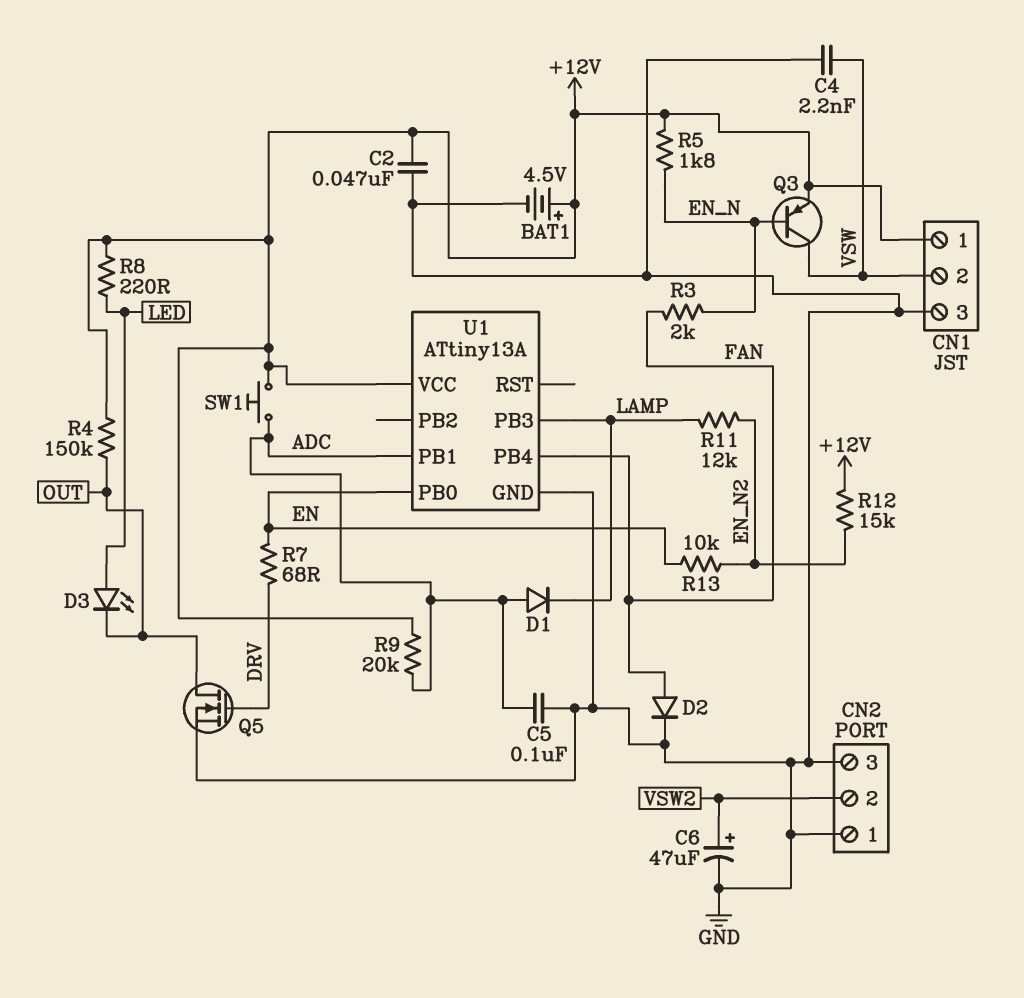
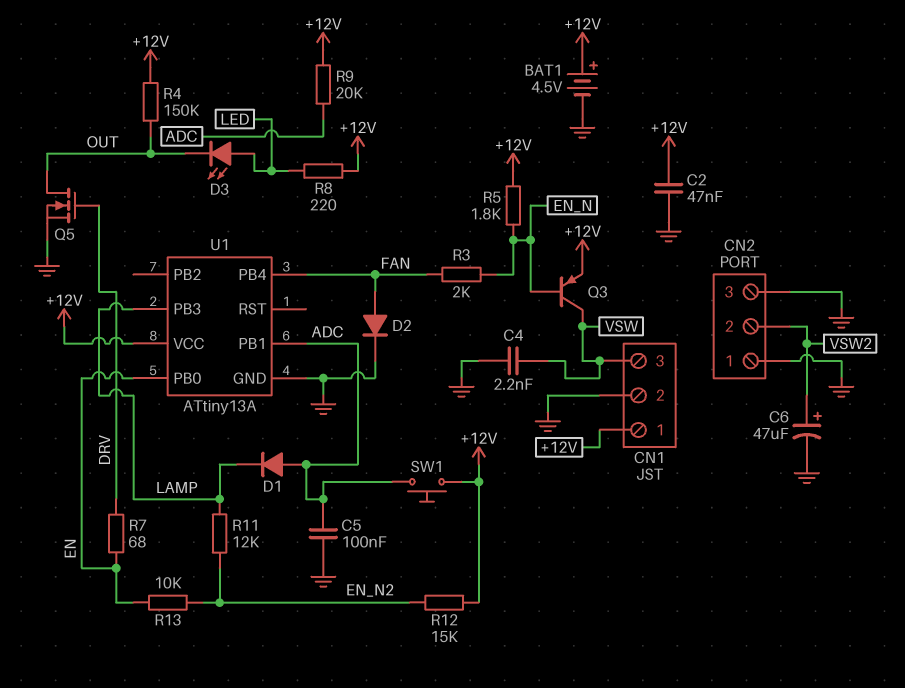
CN1 pin 2: VSW -> GND
CN1 pin 3: GND -> VSW

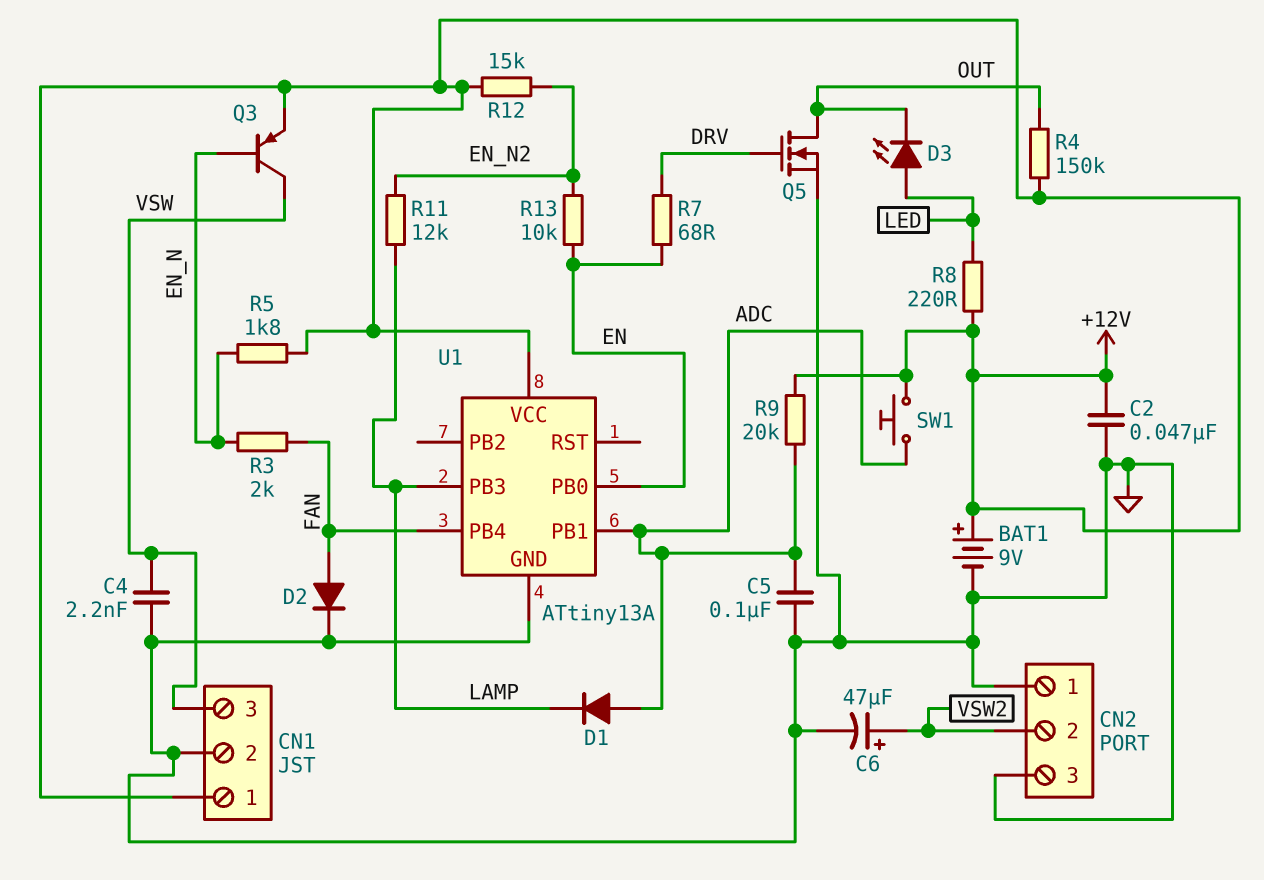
BAT1: 4.5V (plus +12V, minus GND) -> 9V (plus +12V, minus GND)

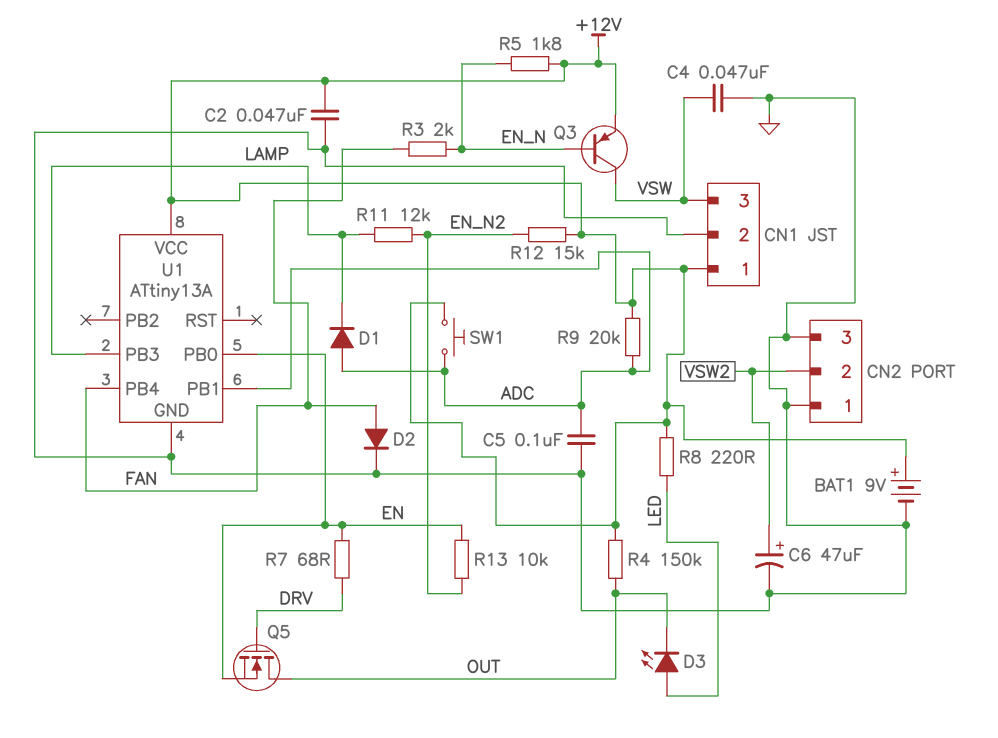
C4: 2.2nF (GND, VSW) -> 47nF (GND, VSW)
Q5: NMOS (G DRV, D OUT, S GND) -> NMOS (G DRV, D OUT, S EN)

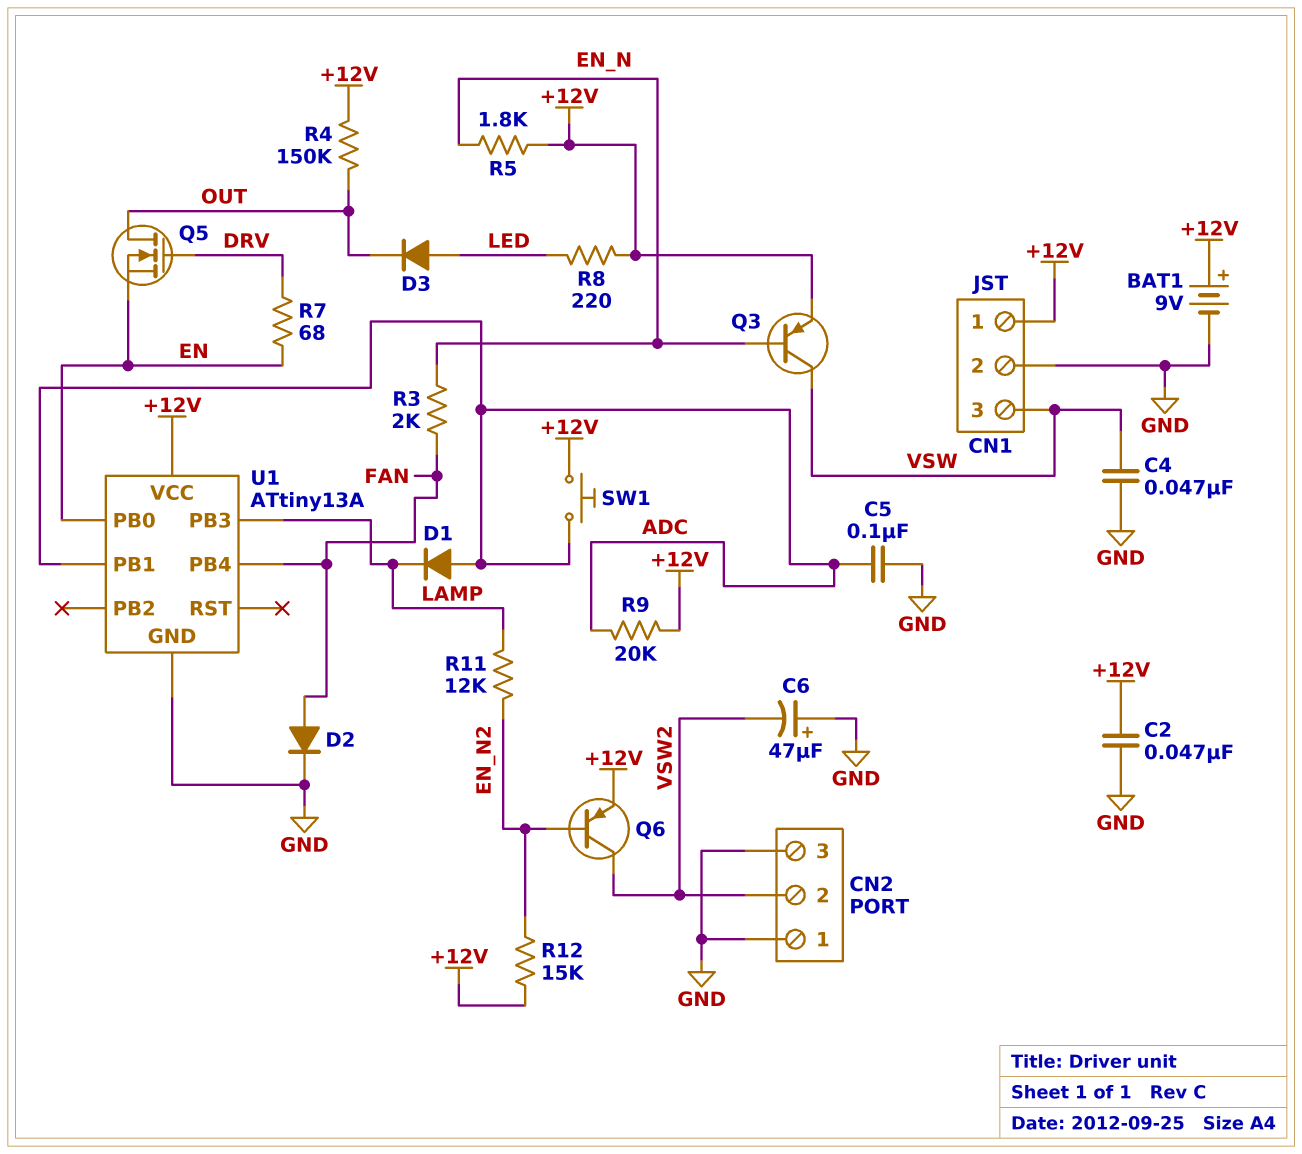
C6: 47uF (plus VSW2, minus GND) -> 47uF (plus GND, minus VSW2)
D3: LED (A LED, K OUT) -> diode (A LED, K OUT)
Q6: none -> PNP (B EN_N2, C VSW2, E +12V)
R13: 10k (EN, EN_N2) -> none

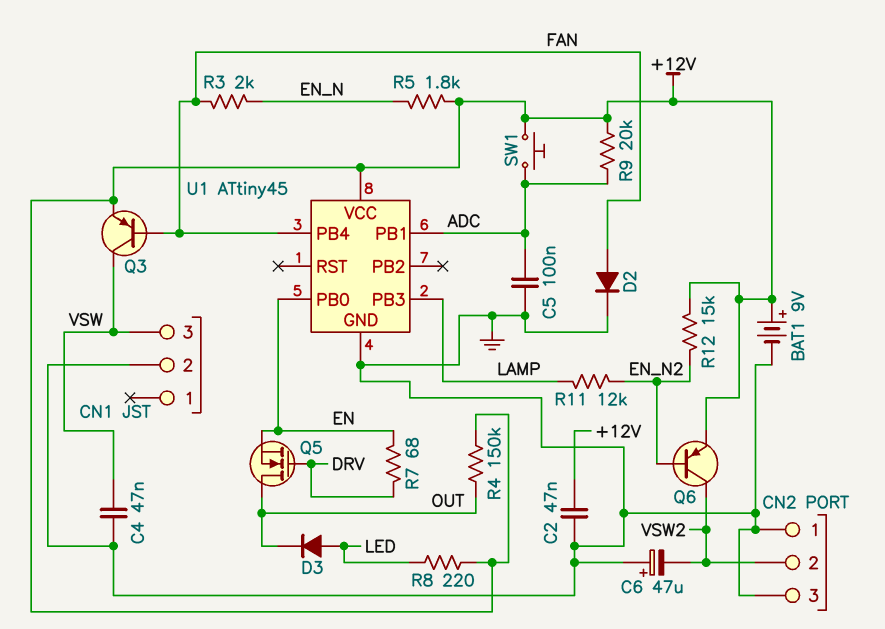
CN1 pin 1: +12V -> none
D1: diode (A ADC, K LAMP) -> none
Q3: PNP (B EN_N, C VSW, E +12V) -> PNP (B FAN, C VSW, E +12V)
U1: ATtiny13A -> ATtiny45

